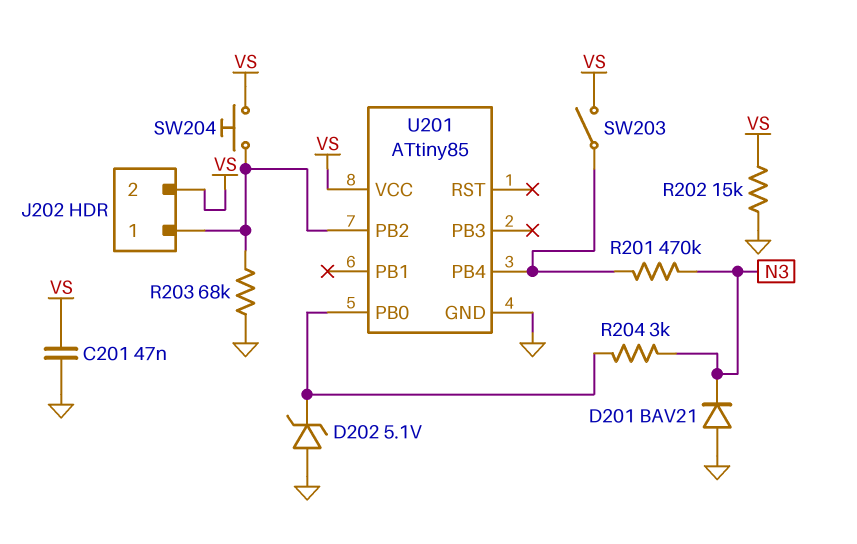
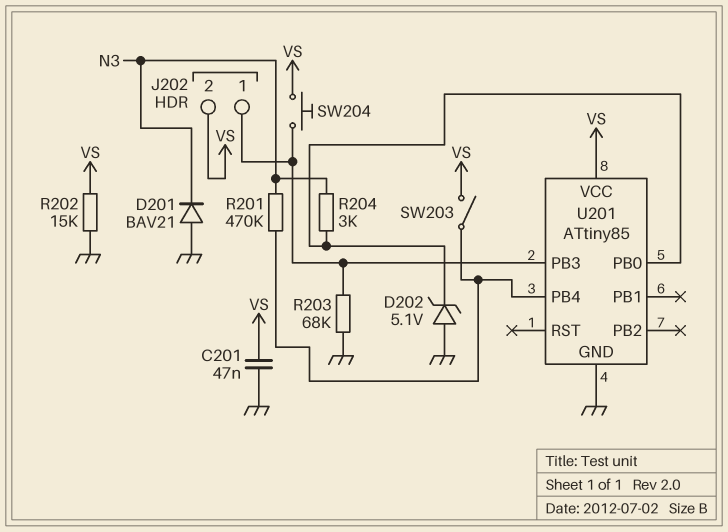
U201 pin PB2: J202/1 -> none
U201 pin PB3: none -> J202/1

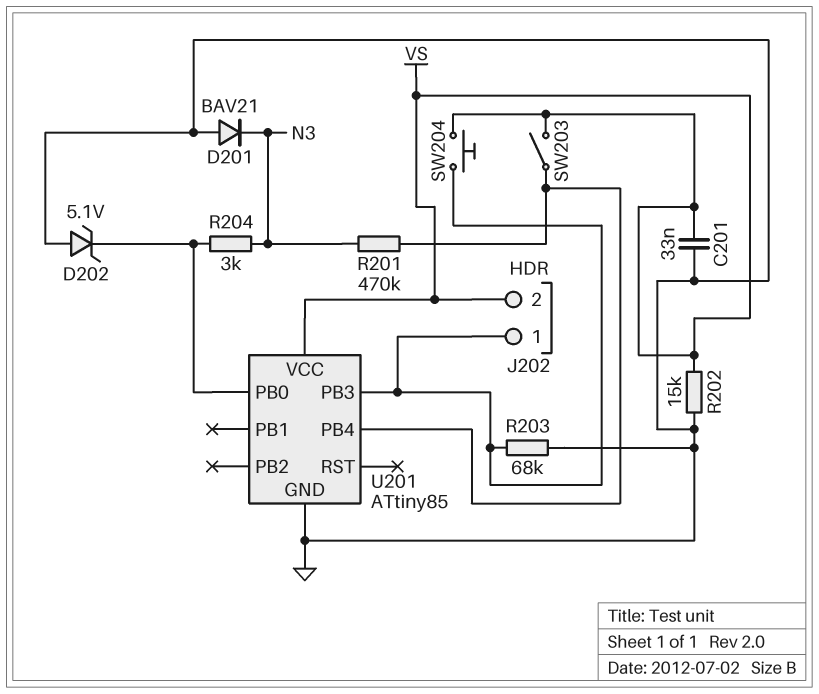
C201: 47nF (GND, VS) -> 33nF (GND, VS)

